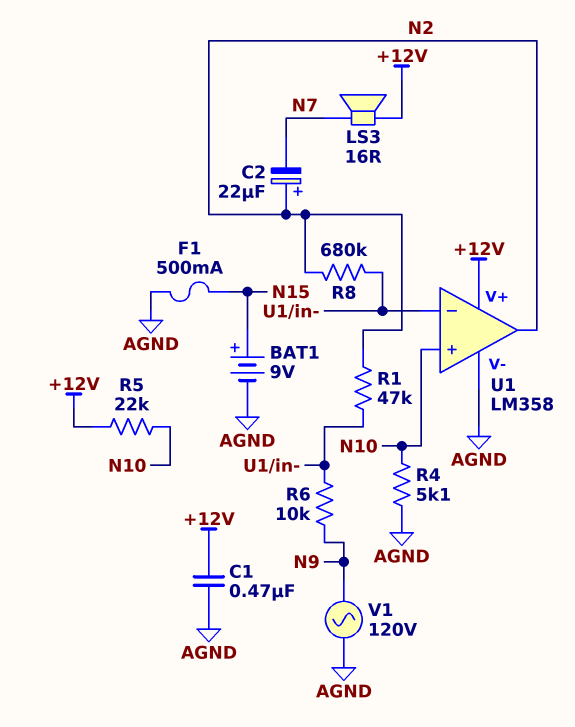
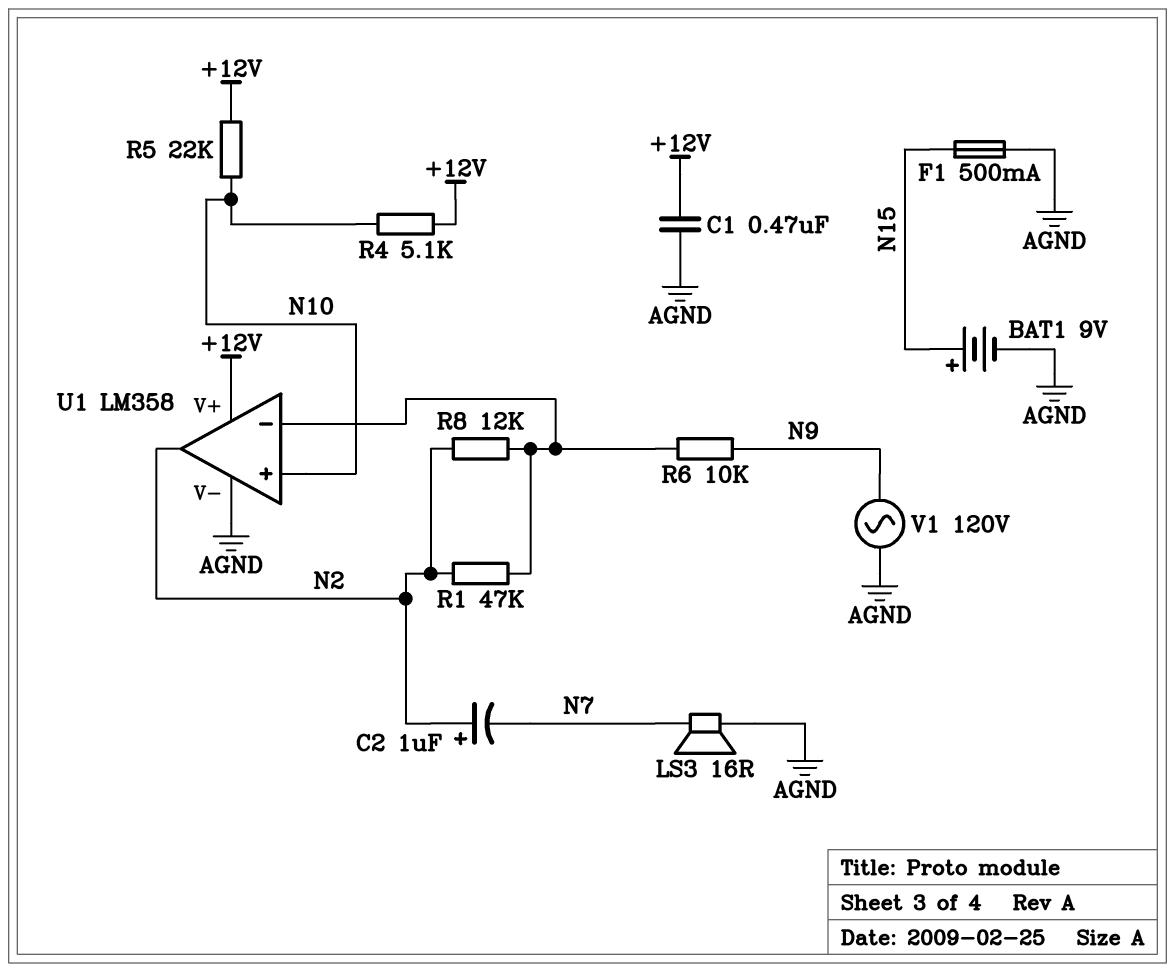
C2: 22uF (plus N2, minus N7) -> 1uF (plus N2, minus N7)
LS3: speaker 16R (+12V, N7) -> speaker 16R (AGND, N7)
R4: 5.1k (AGND, N10) -> 5.1k (+12V, N10)
R8: 680k (N2, U1/in-) -> 12k (N2, U1/in-)

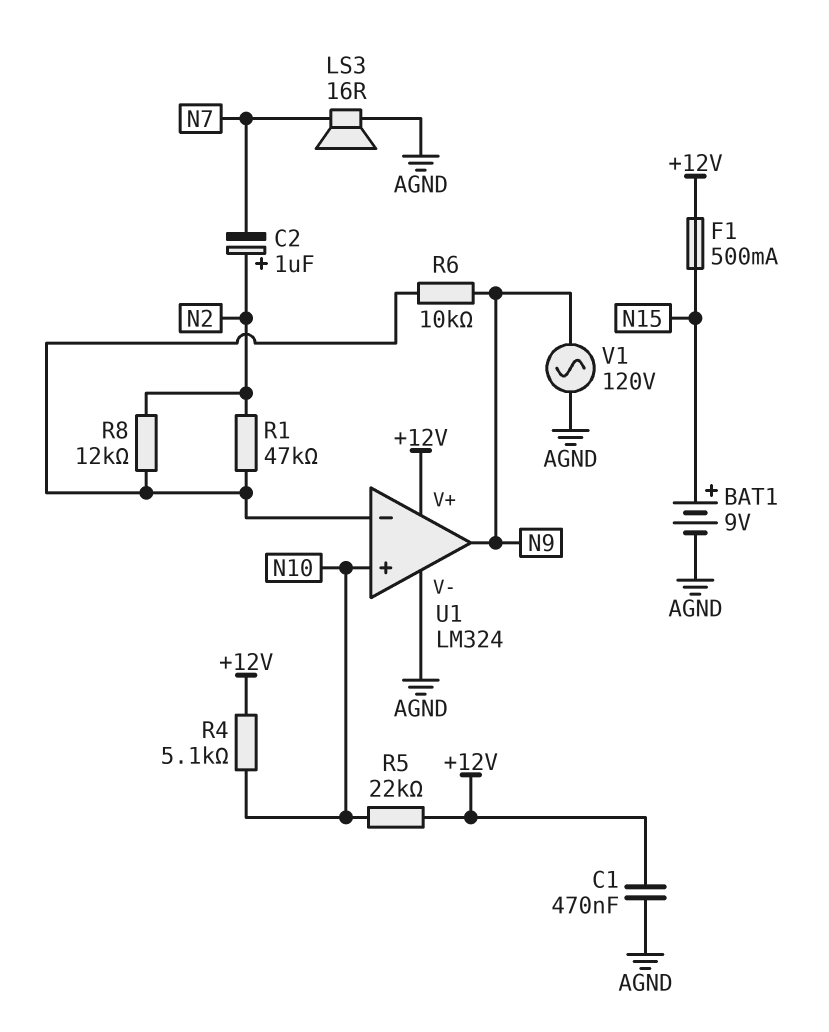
F1: 500mA (AGND, N15) -> 500mA (+12V, N15)
U1: LM358 -> LM324
U1 pin out: N2 -> N9

